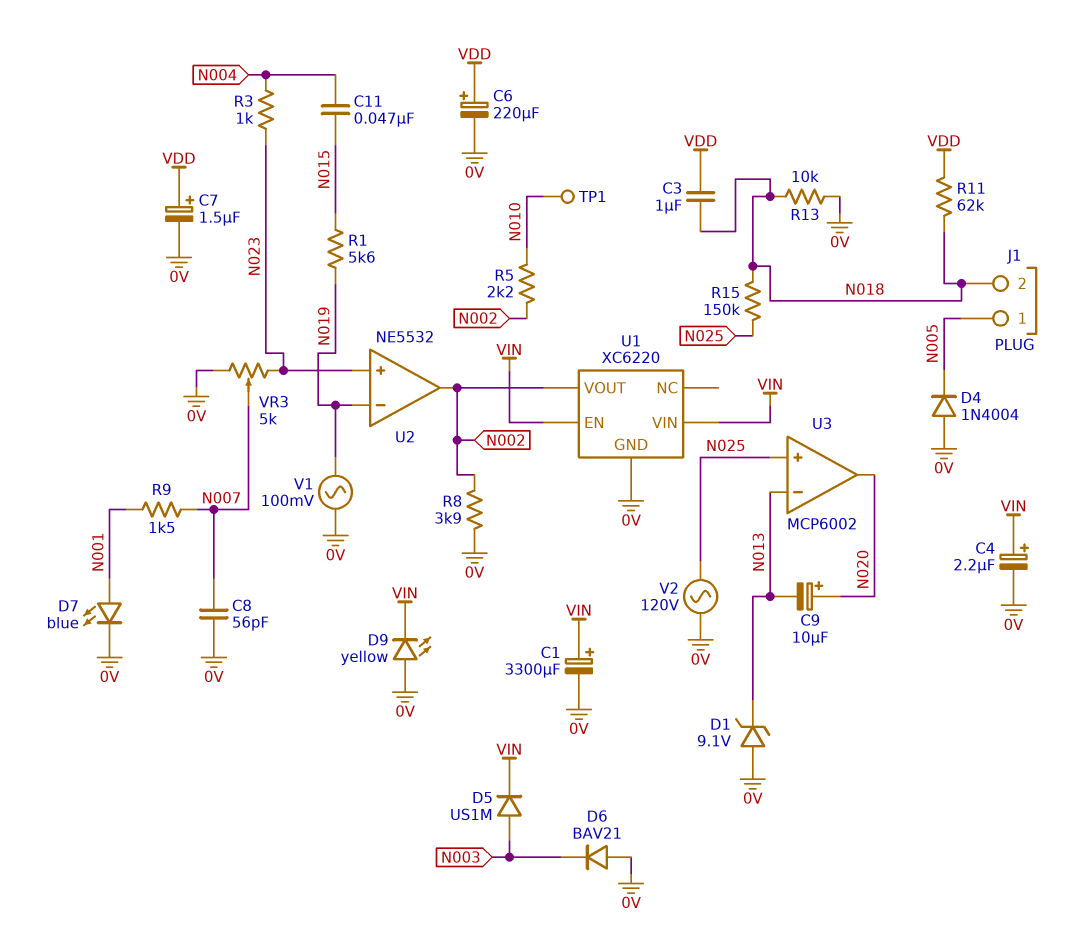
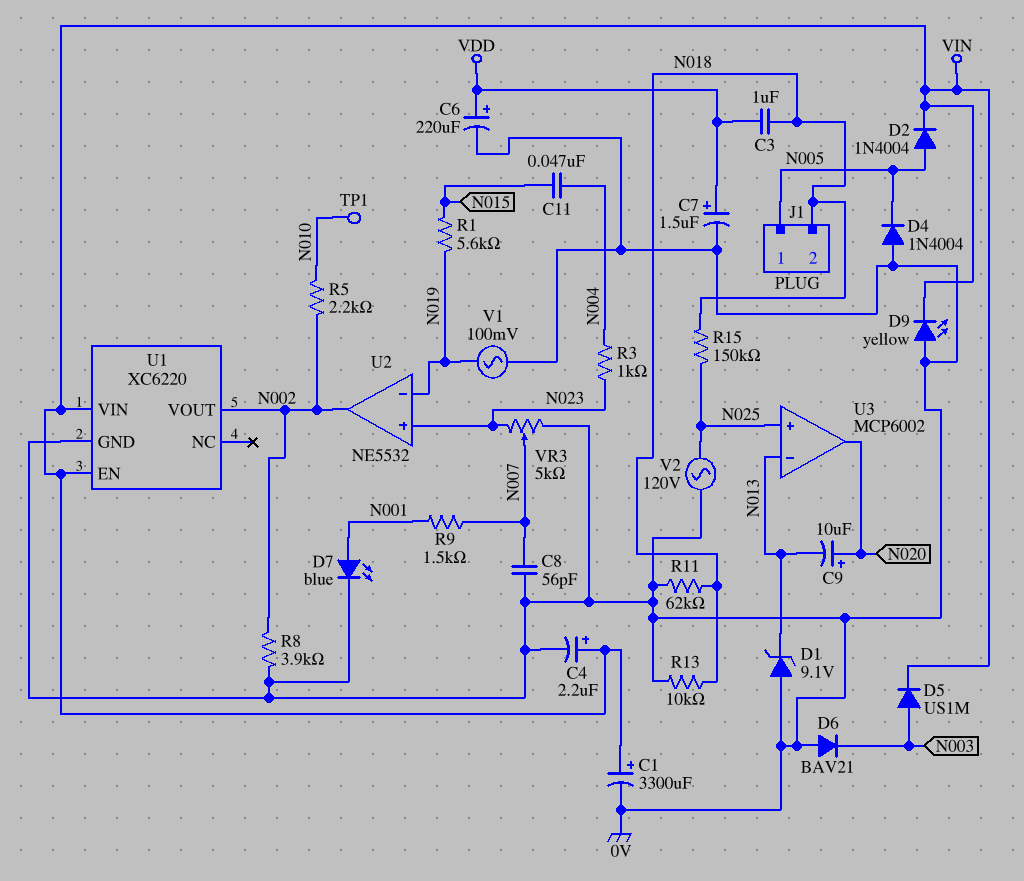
D2: none -> diode 1N4004 (A N005, K VIN)
R11: 62k (N018, VDD) -> 62k (0V, N018)

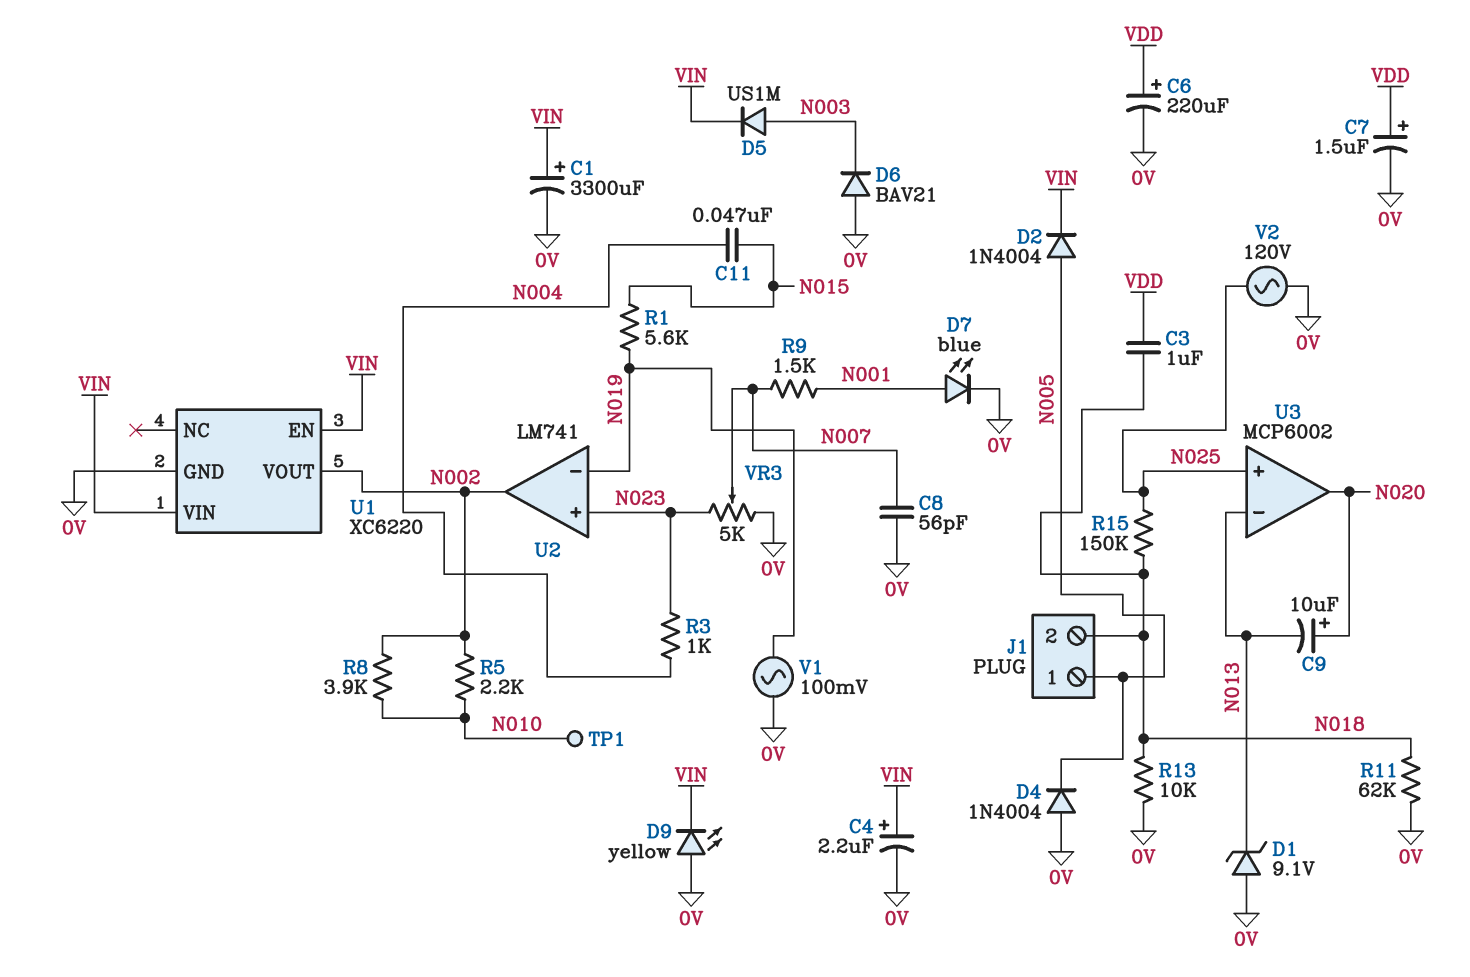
R8: 3.9k (0V, N002) -> 3.9k (N002, N010)
U2: NE5532 -> LM741

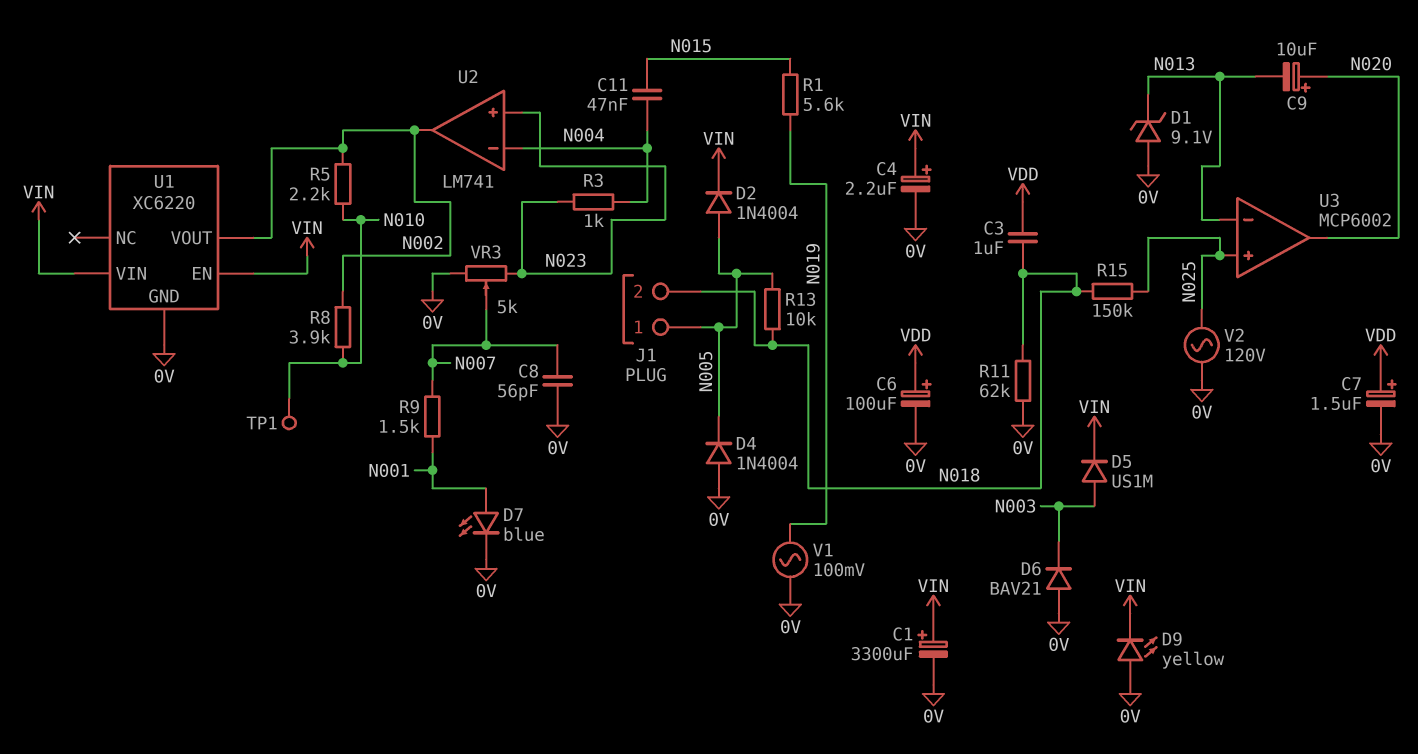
C6: 220uF (plus VDD, minus 0V) -> 100uF (plus VDD, minus 0V)
R13: 10k (0V, N018) -> 10k (N005, N018)
U2 pin in-: N019 -> N004

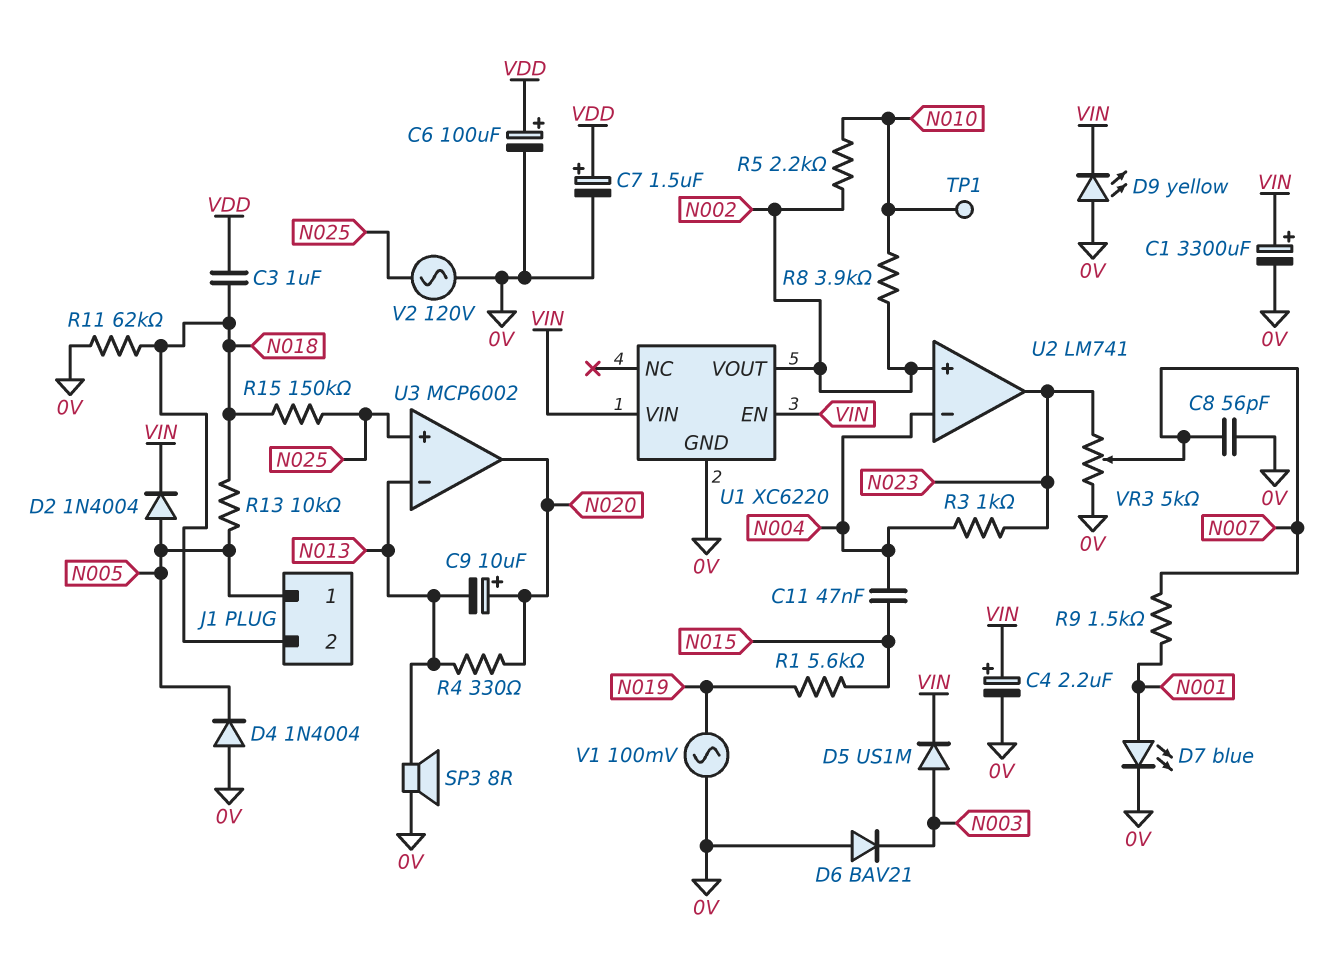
D1: zener 9.1V (A 0V, K N013) -> none
R4: none -> 330 (N013, N020)
SP3: none -> speaker 8R (0V, N013)
U2 pin in+: N023 -> N002
U2 pin out: N002 -> N023

